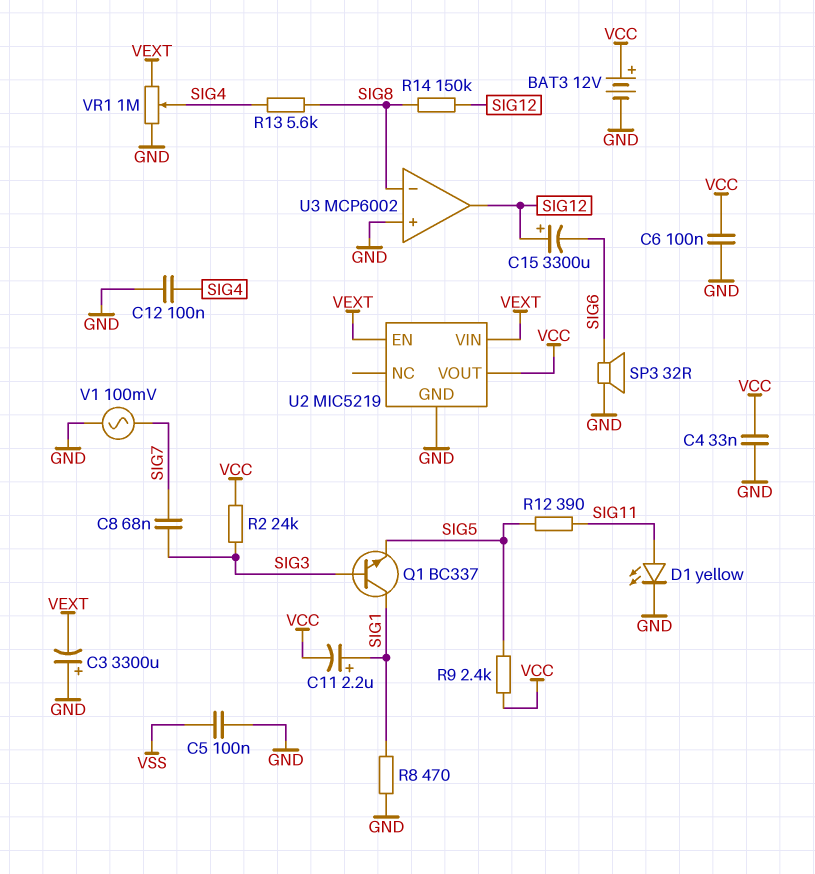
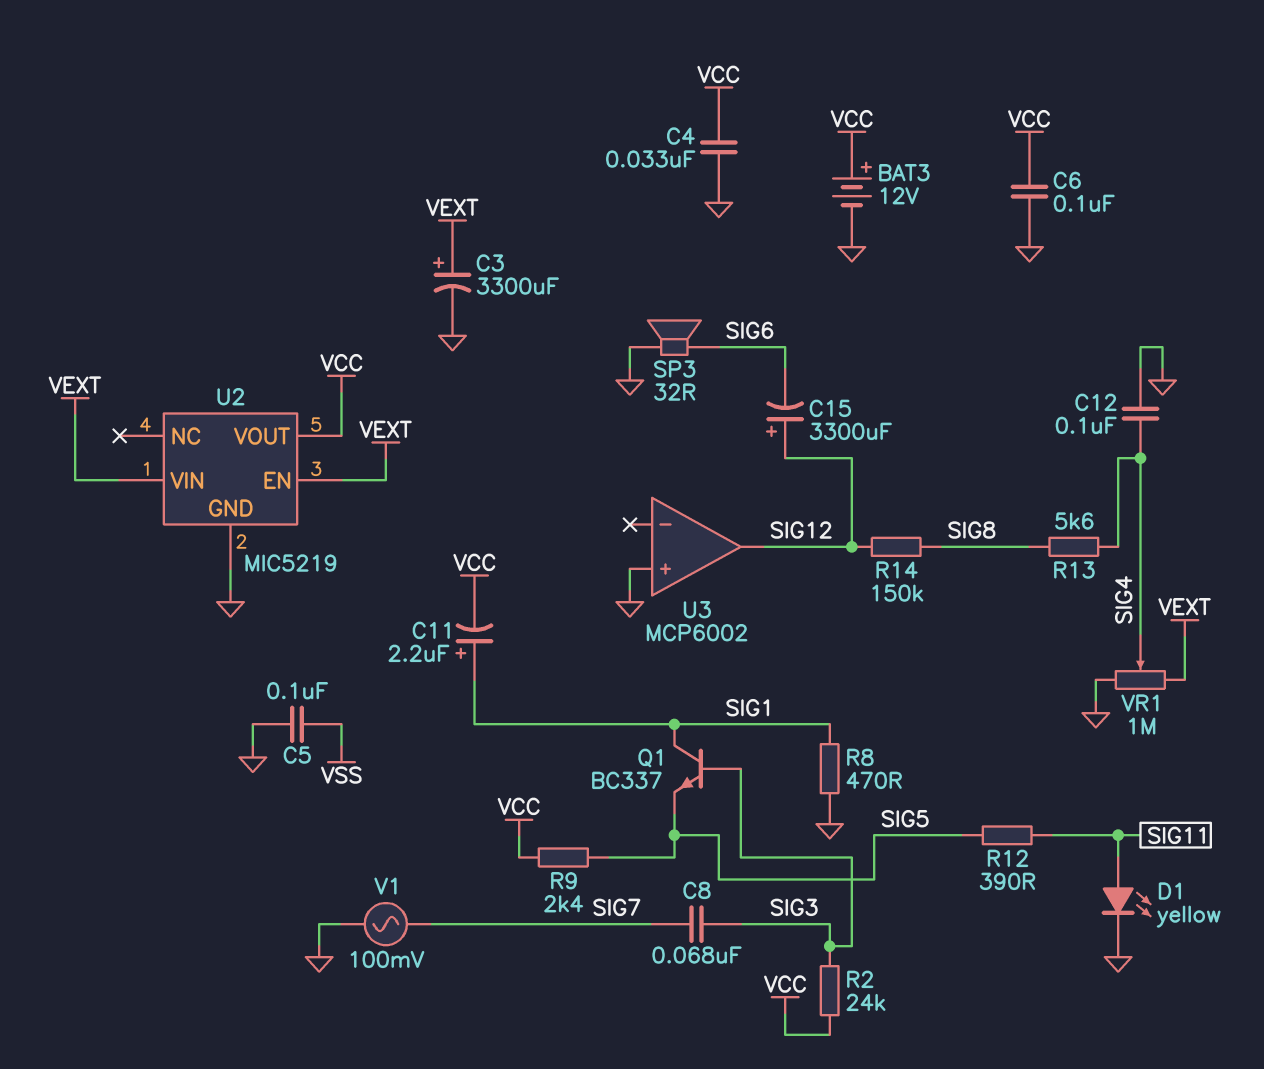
C3: 3300uF (plus GND, minus VEXT) -> 3300uF (plus VEXT, minus GND)
U3 pin in-: SIG8 -> none

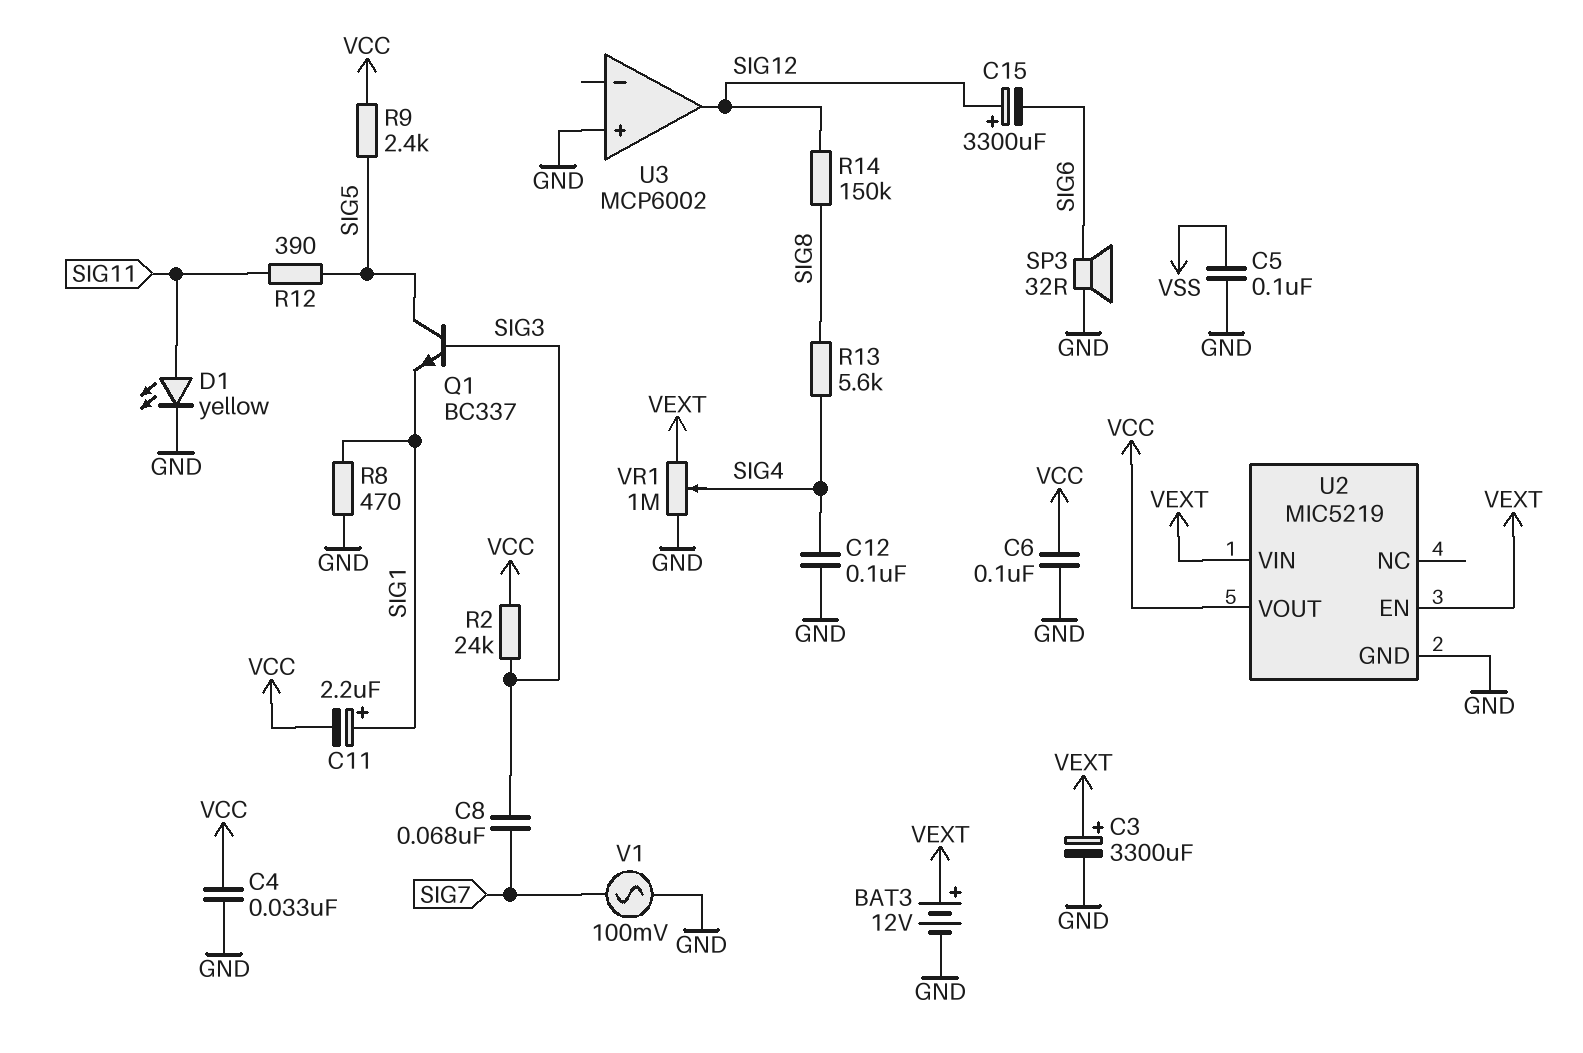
BAT3: 12V (plus VCC, minus GND) -> 12V (plus VEXT, minus GND)
Q1: NPN BC337 (B SIG3, C SIG1, E SIG5) -> NPN BC337 (B SIG3, C SIG5, E SIG1)

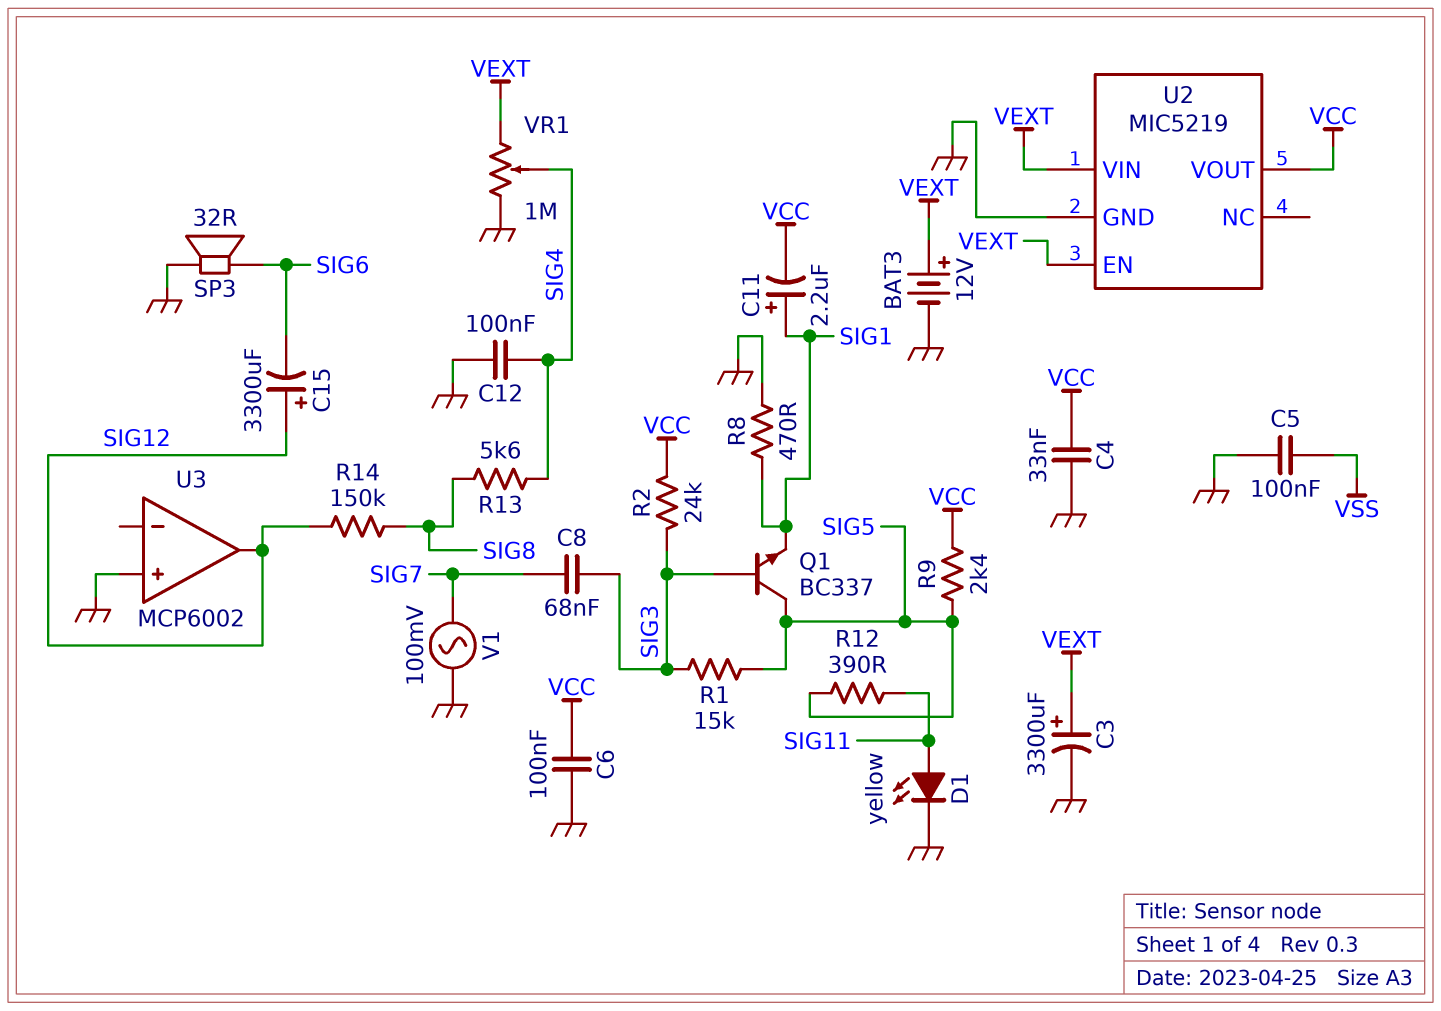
R1: none -> 15k (SIG3, SIG5)

